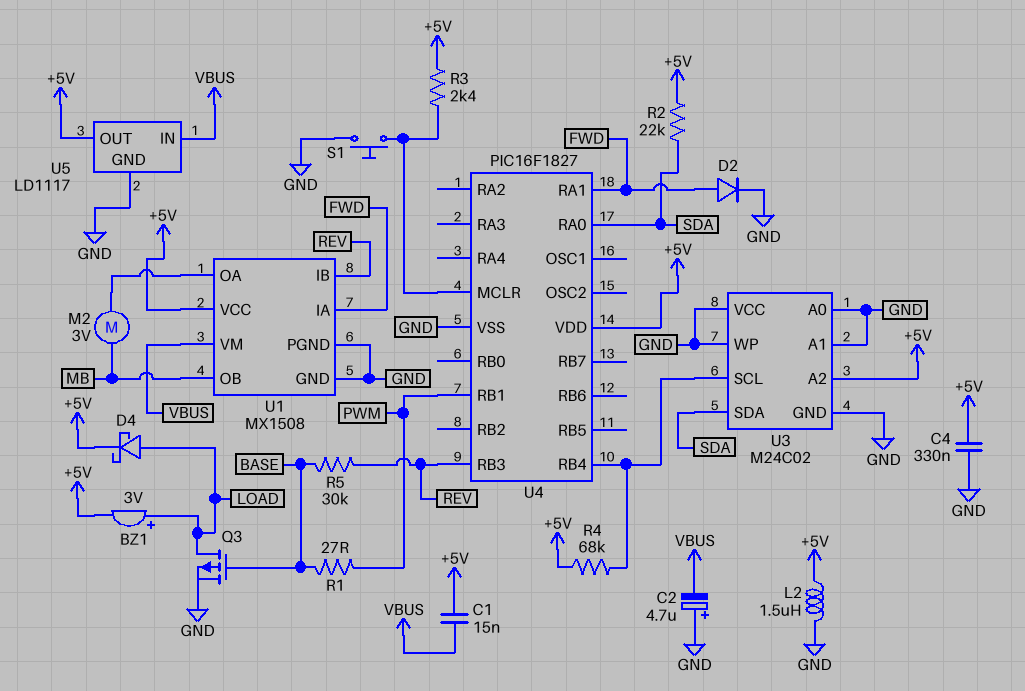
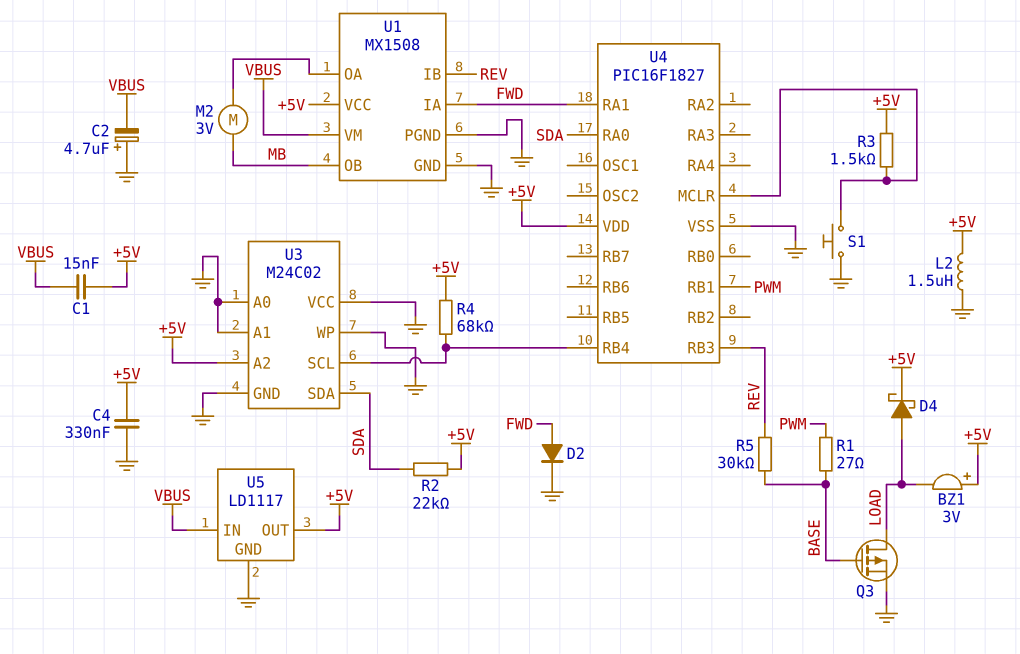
BZ1: buzzer 3V (plus LOAD, minus +5V) -> buzzer 3V (plus +5V, minus LOAD)
R3: 2.4k (+5V, U4/MCLR) -> 1.5k (+5V, U4/MCLR)

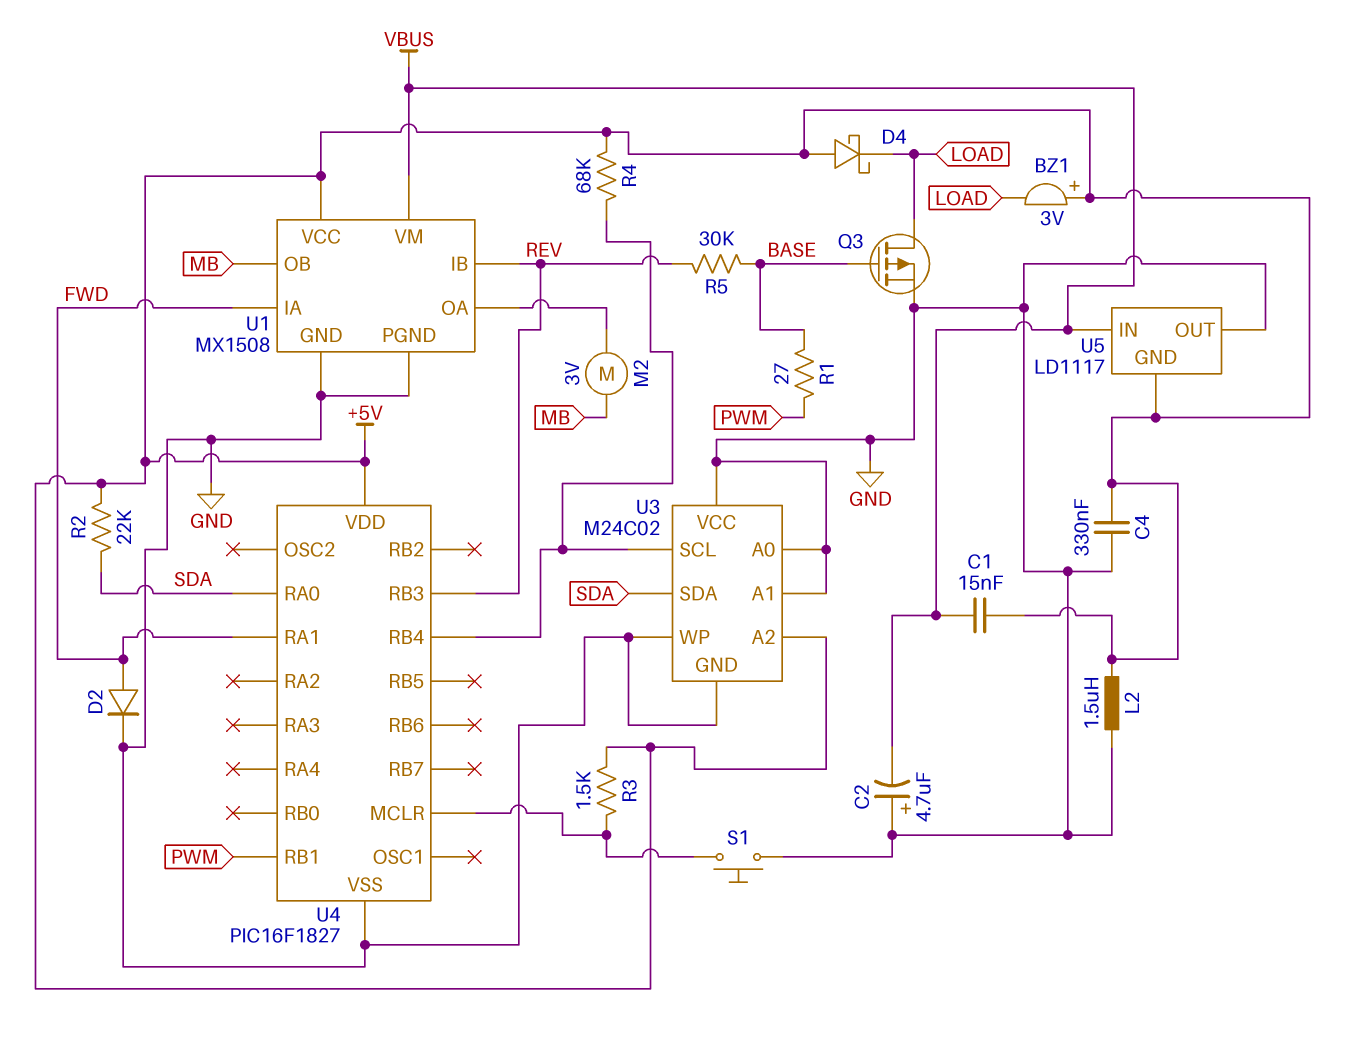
D4: schottky (A LOAD, K +5V) -> schottky (A +5V, K LOAD)
U5 pin GND: GND -> +5V
U5 pin OUT: +5V -> GND

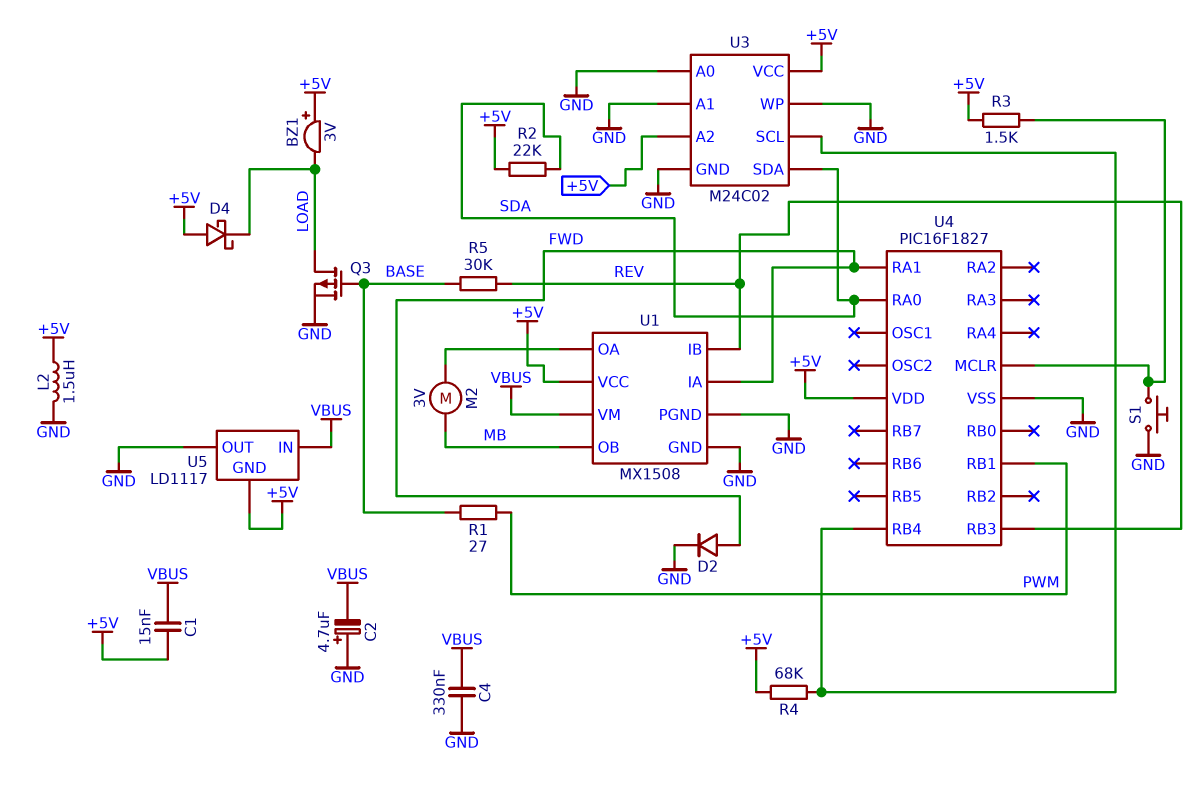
C4: 330nF (+5V, GND) -> 330nF (GND, VBUS)
U3 pin VCC: GND -> +5V

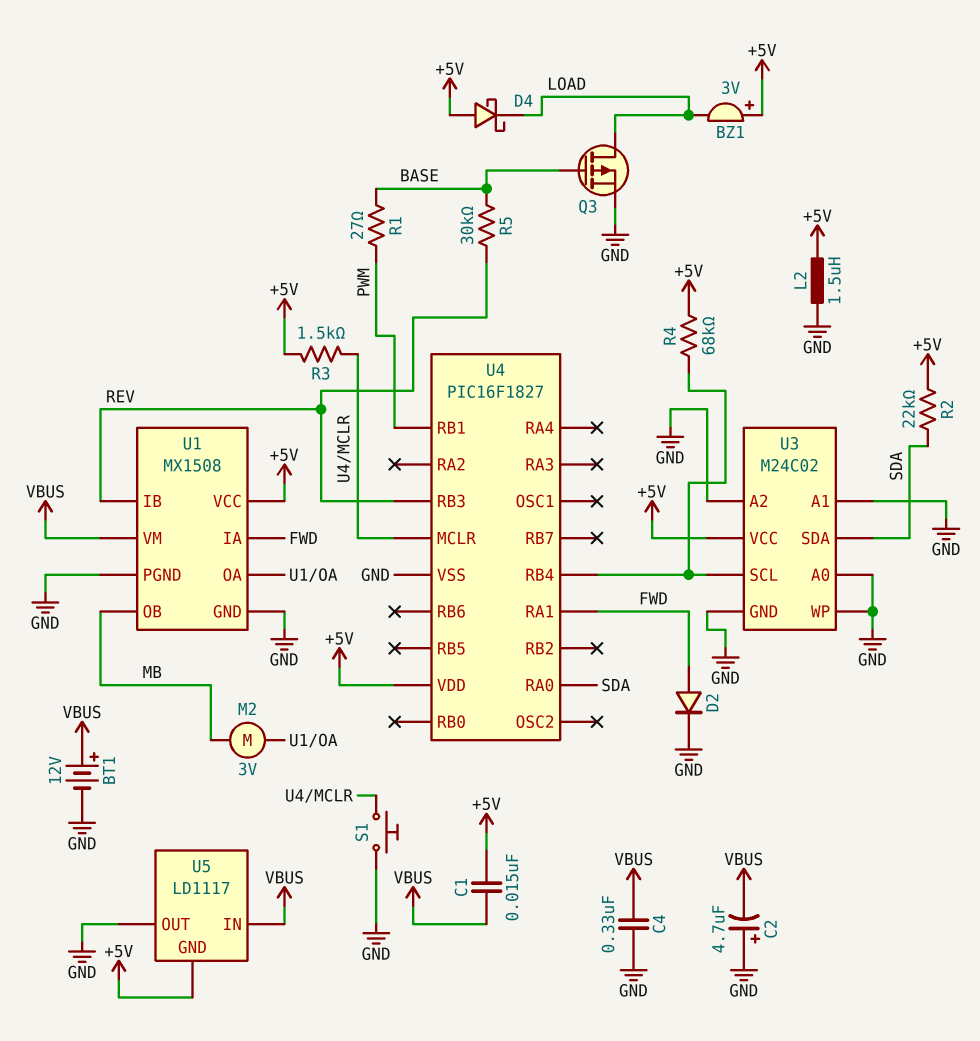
BT1: none -> 12V (plus VBUS, minus GND)
U3 pin A2: +5V -> GND

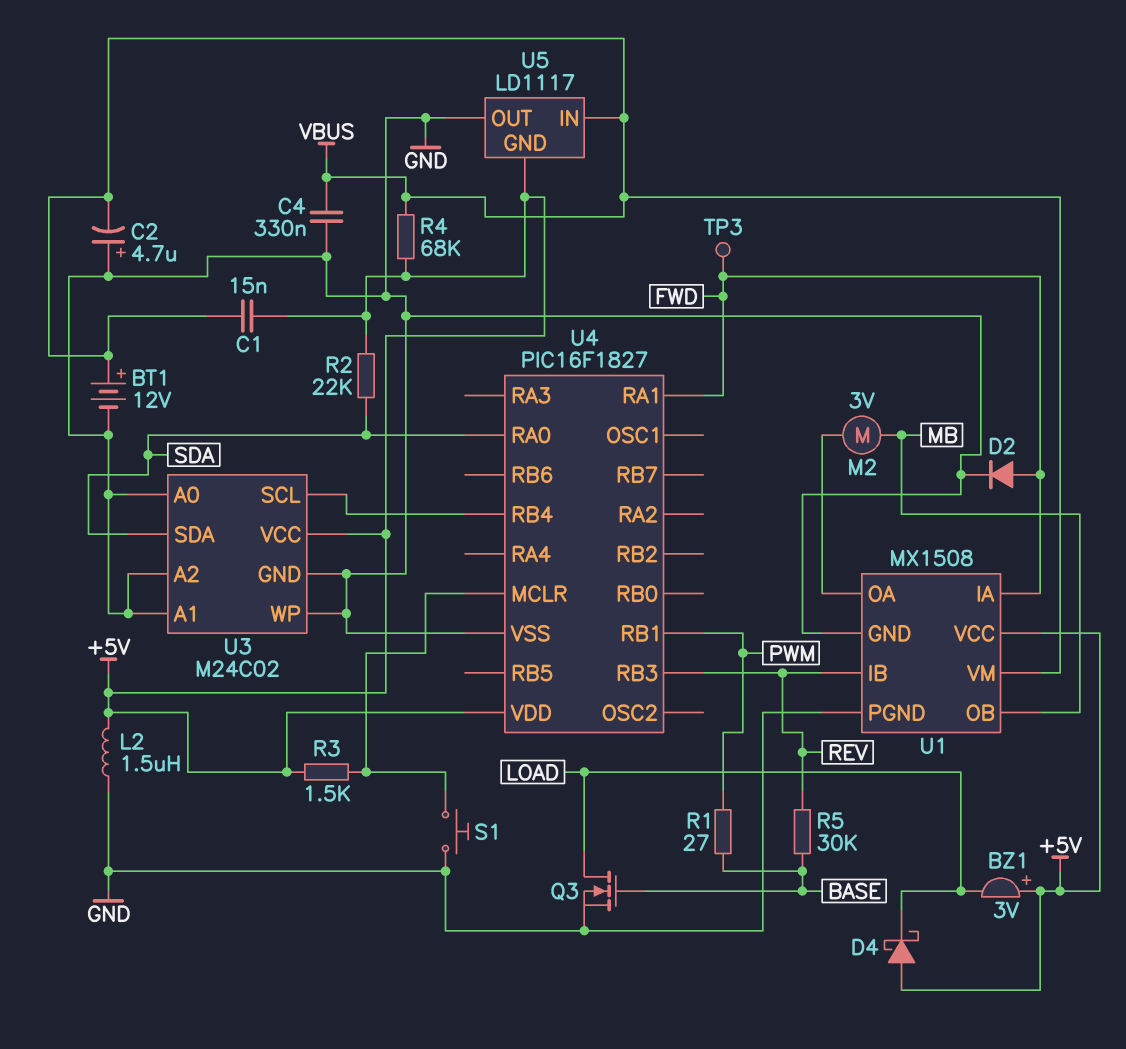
Q3: PMOS (G BASE, D LOAD, S GND) -> NMOS (G BASE, D LOAD, S GND)
R4: 68k (+5V, U3/SCL) -> 68k (+5V, VBUS)
TP3: none -> test point (FWD)

